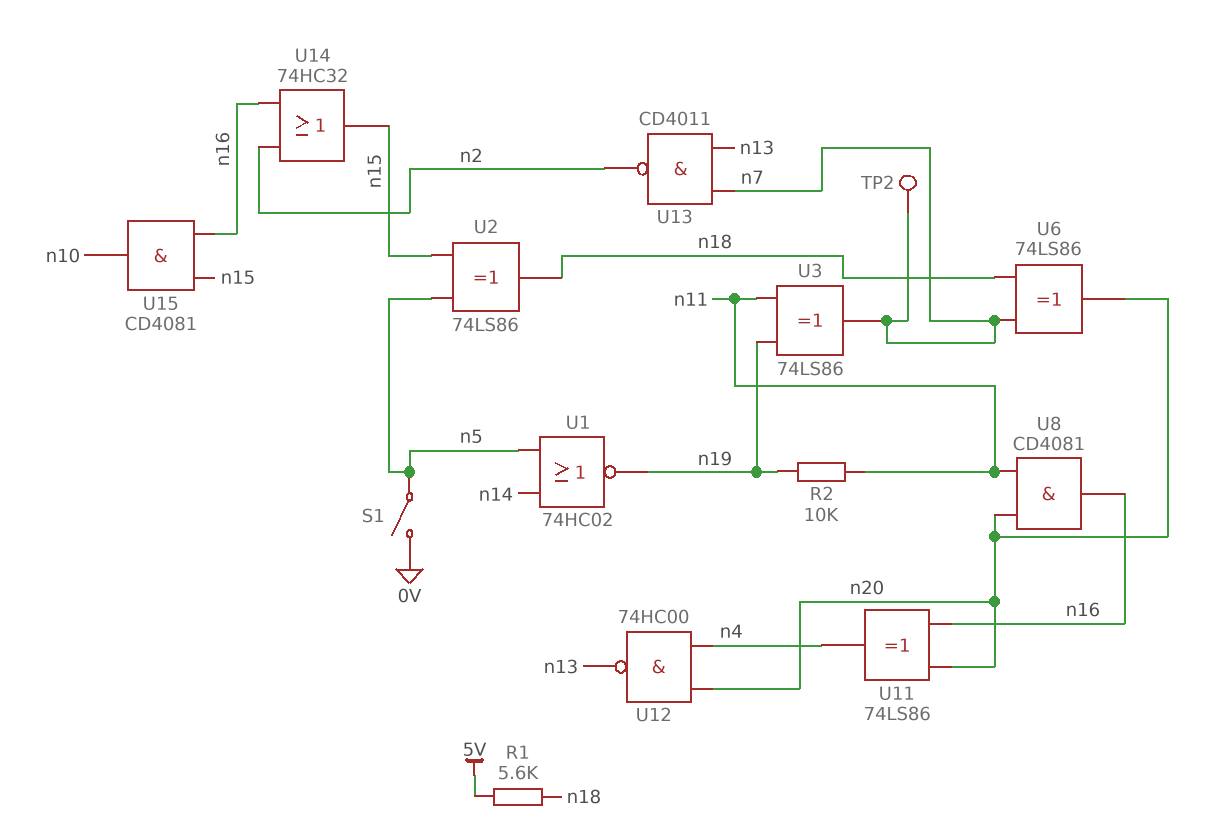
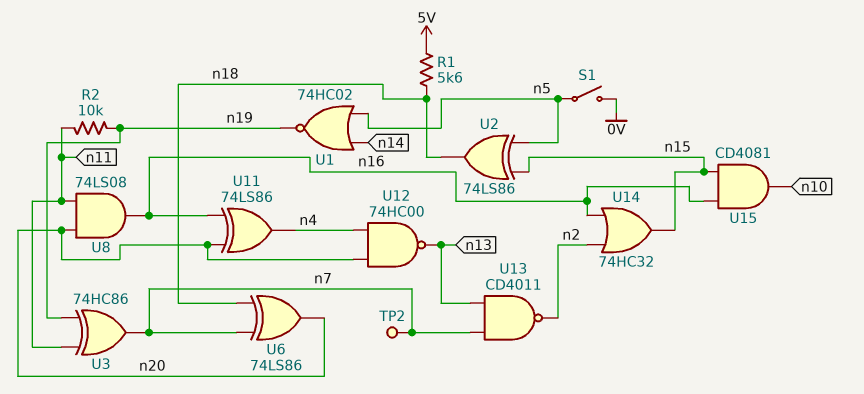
U3: XOR 74LS86 (in n11, in n19, out n7) -> XOR 74HC86 (in n11, in n19, out n7)
U8: AND CD4081 (in n11, in n20, out n16) -> AND 74LS08 (in n11, in n20, out n16)

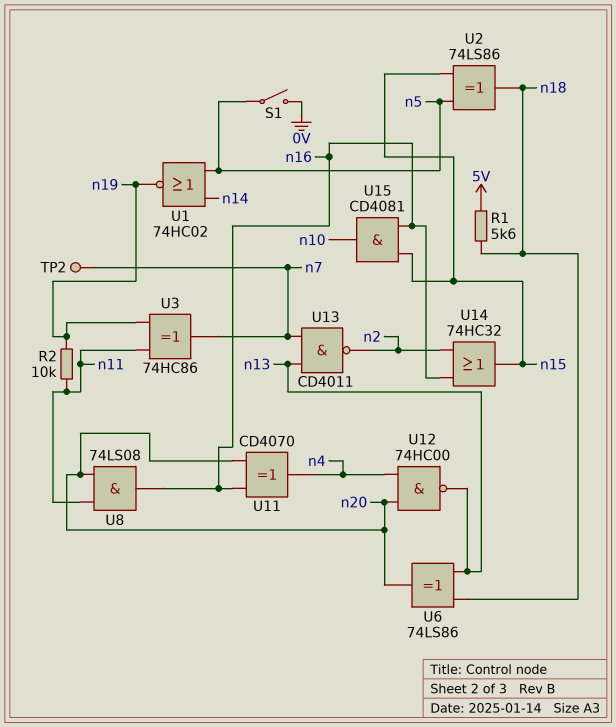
U6: XOR 74LS86 (in n7, in n18, out n20) -> XOR 74LS86 (in n13, in n18, out n20)
U11: XOR 74LS86 (in n16, in n20, out n4) -> XOR CD4070 (in n16, in n20, out n4)

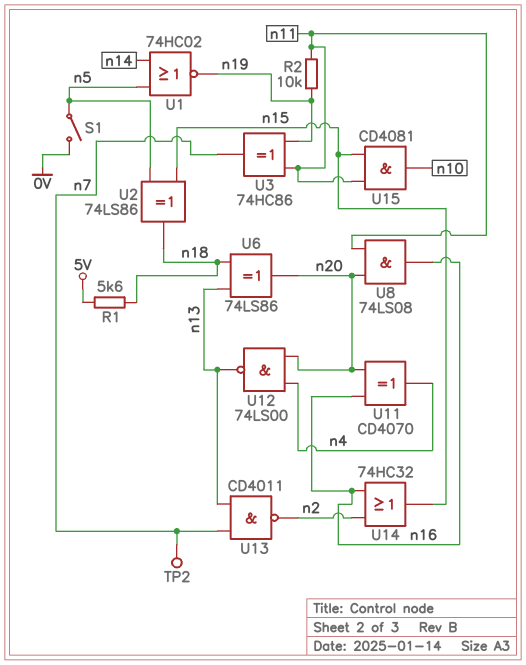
U12: NAND 74HC00 (in n4, in n20, out n13) -> NAND 74LS00 (in n4, in n20, out n13)
U15: AND CD4081 (in n15, in n16, out n10) -> AND CD4081 (in n11, in n15, out n10)

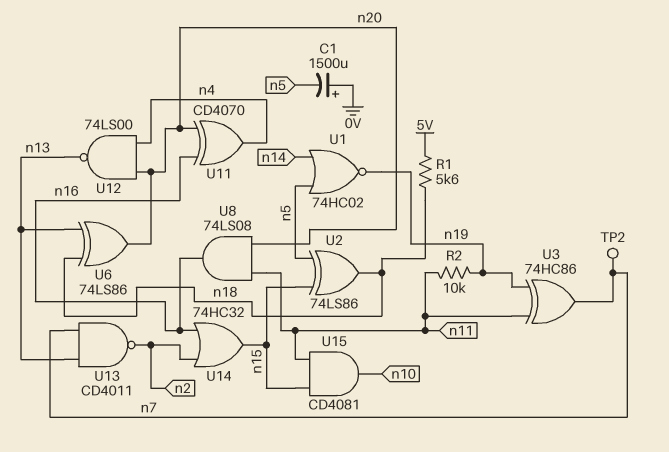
C1: none -> 1500uF (plus 0V, minus n5)
S1: switch (0V, n5) -> none

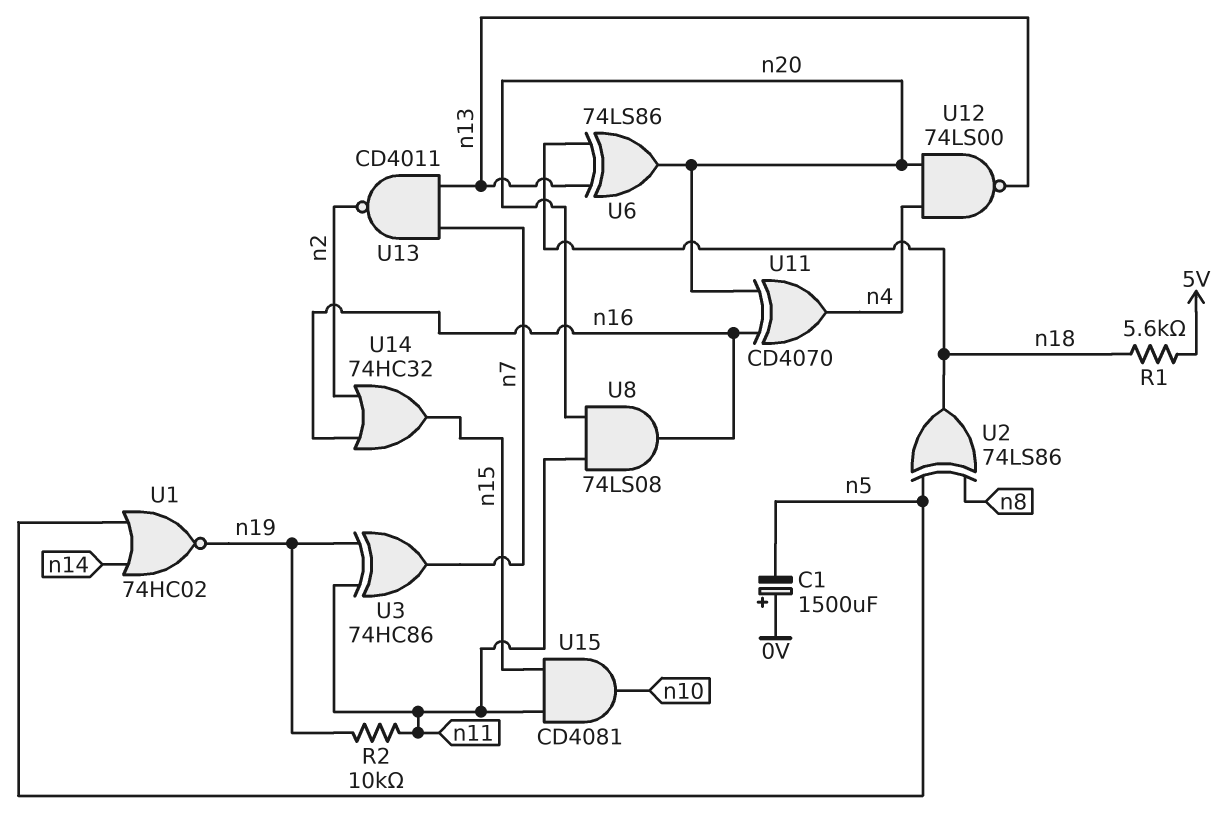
TP2: test point (n7) -> none
U2: XOR 74LS86 (in n5, in n15, out n18) -> XOR 74LS86 (in n5, in n8, out n18)

